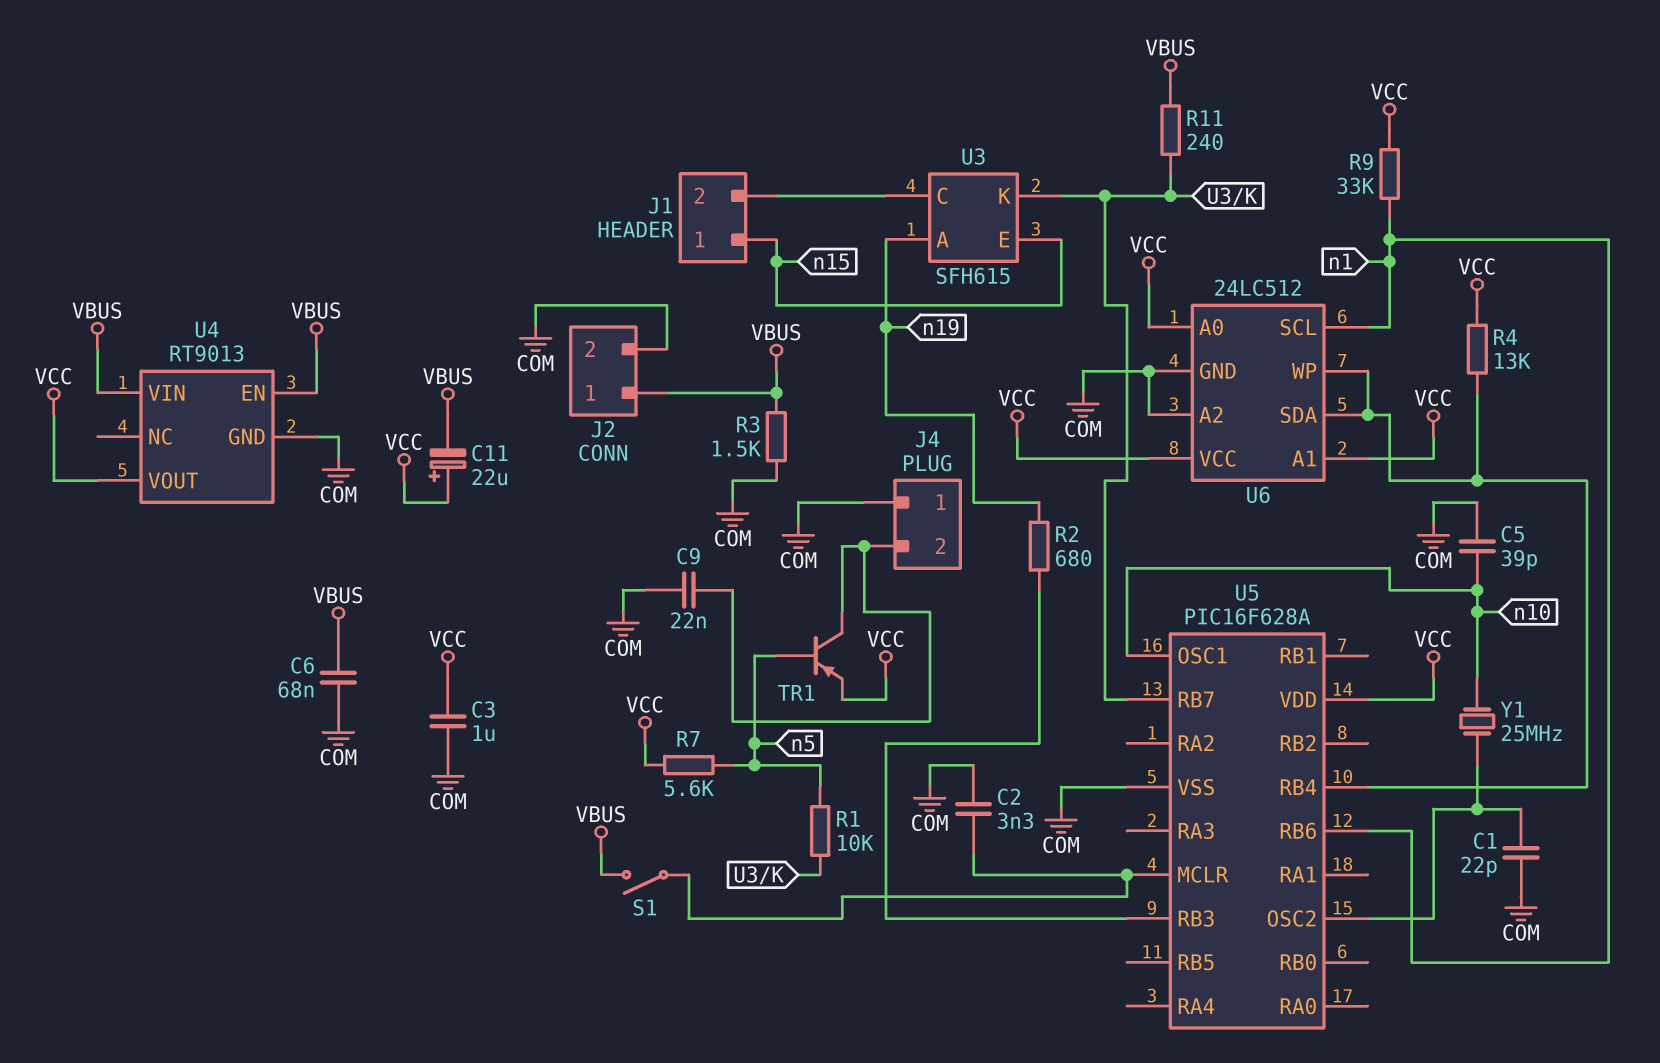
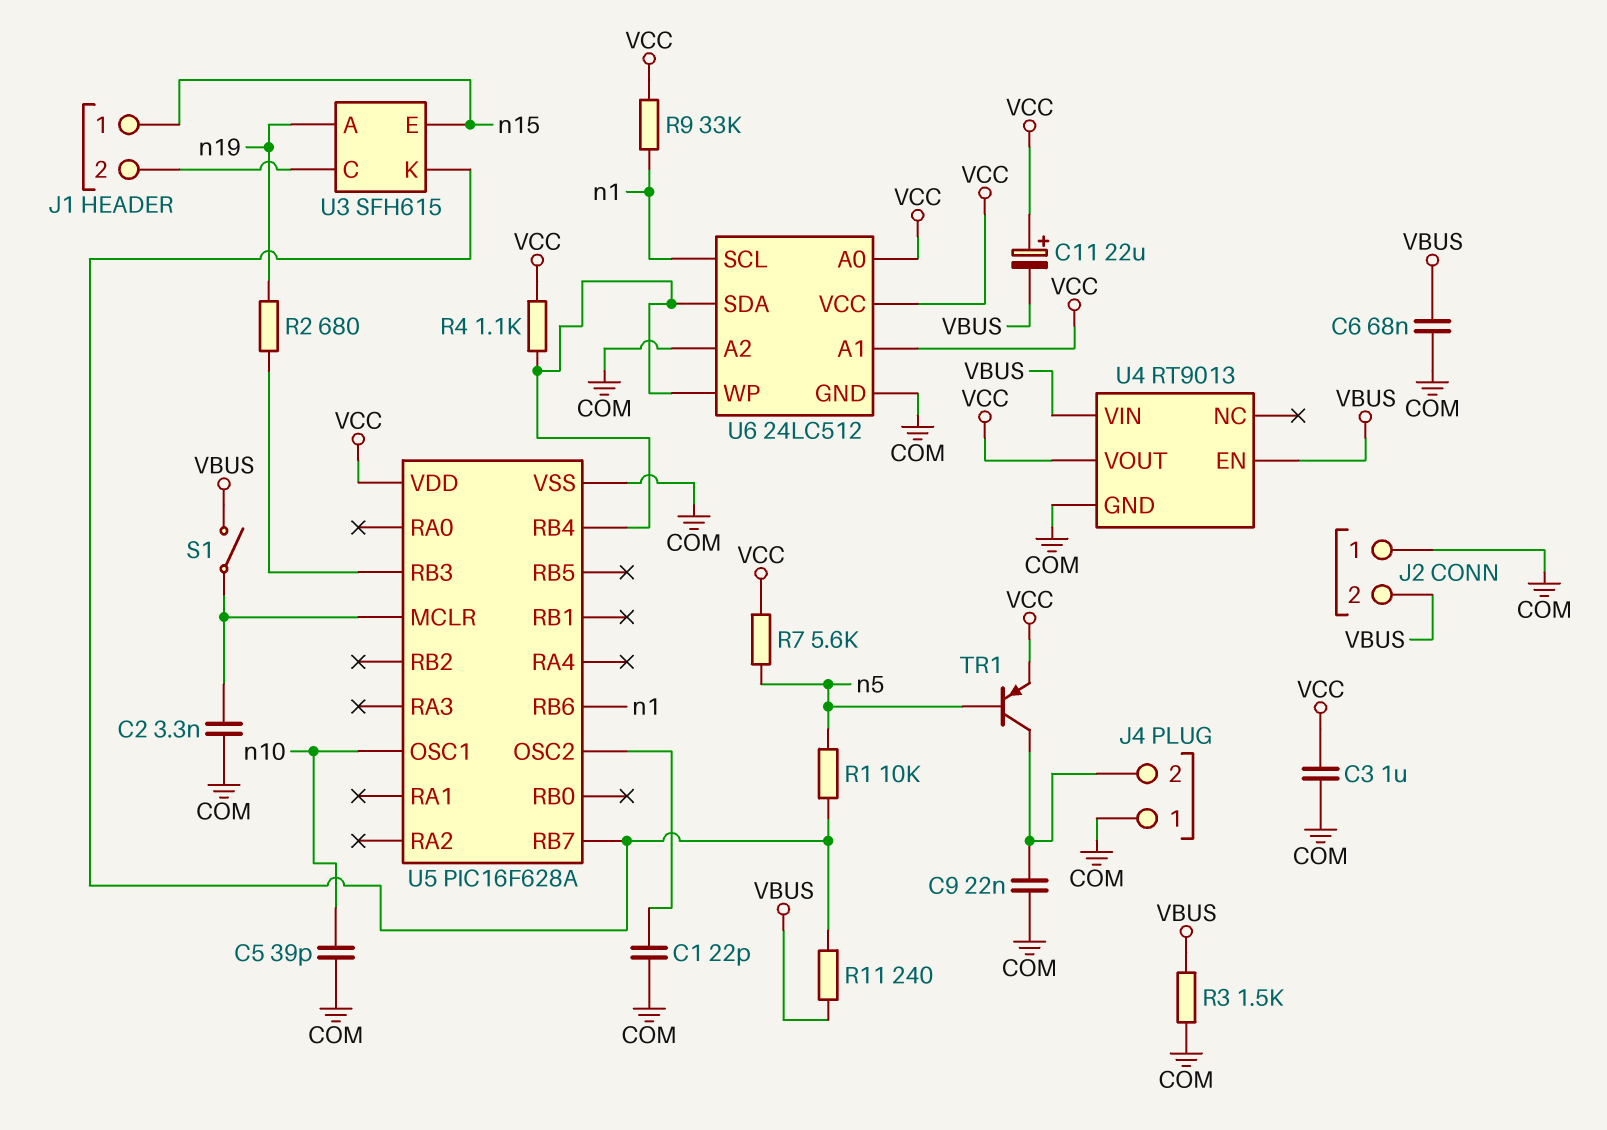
J2 pin 1: VBUS -> COM
J2 pin 2: COM -> VBUS
R4: 13k (U5/RB4, VCC) -> 1.1k (U5/RB4, VCC)
Y1: 25MHz (U5/OSC2, n10) -> none

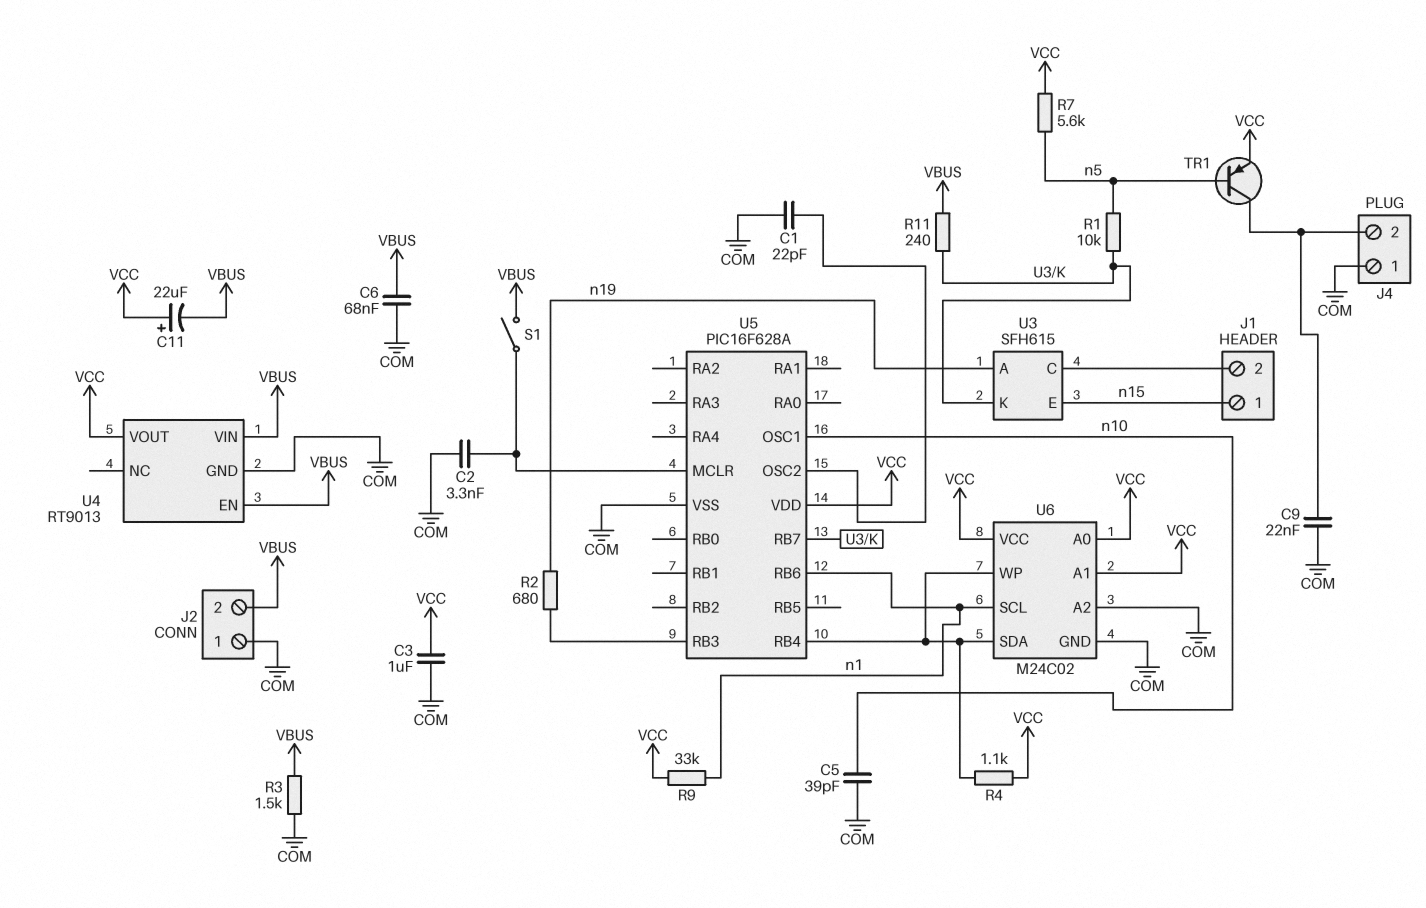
U6: 24LC512 -> M24C02

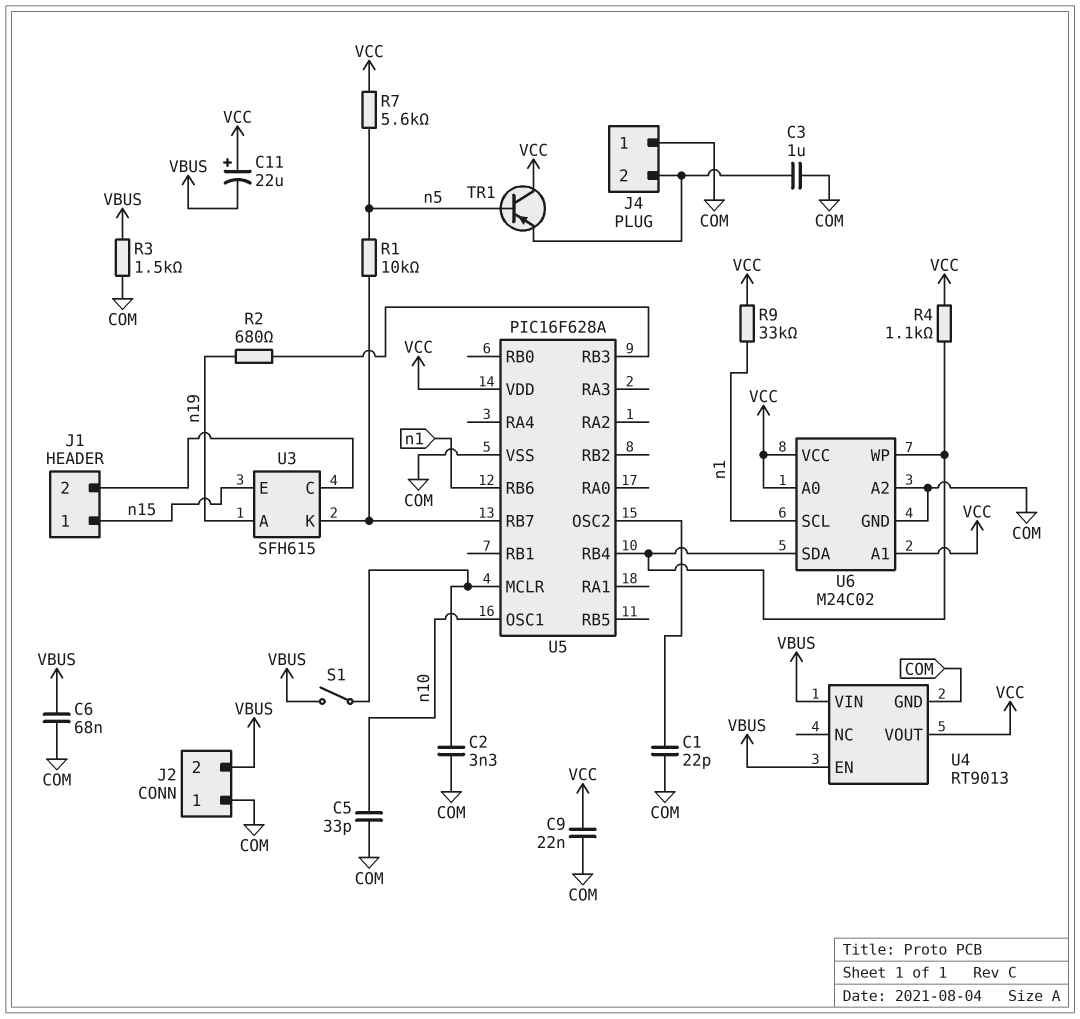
C3: 1uF (COM, VCC) -> 1uF (COM, J4/2)
C5: 39pF (COM, n10) -> 33pF (COM, n10)
C9: 22nF (COM, J4/2) -> 22nF (COM, VCC)
R11: 240 (U3/K, VBUS) -> none
TR1: PNP (B n5, C J4/2, E VCC) -> PNP (B n5, C VCC, E J4/2)

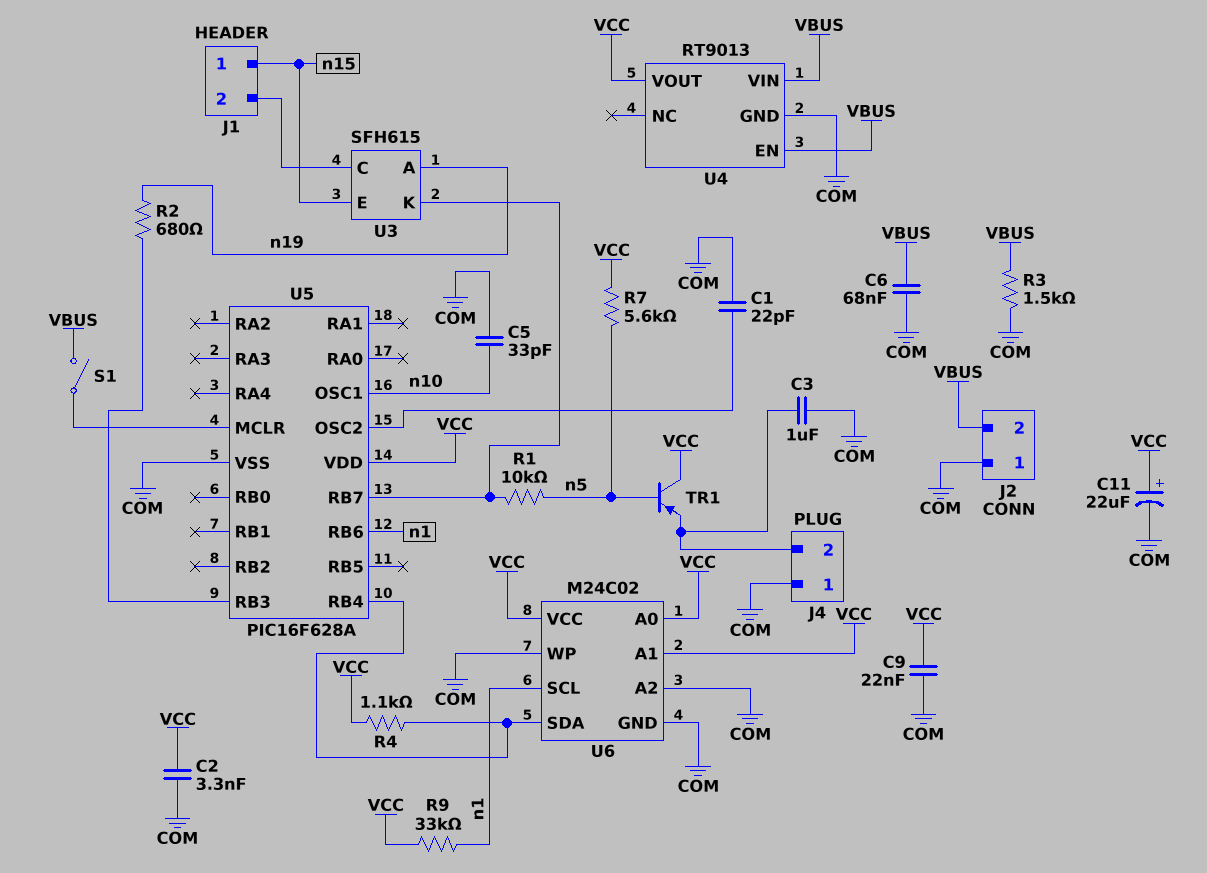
C2: 3.3nF (COM, U5/MCLR) -> 3.3nF (COM, VCC)
C11: 22uF (plus VCC, minus VBUS) -> 22uF (plus VCC, minus COM)
U6 pin WP: U5/RB4 -> COM

